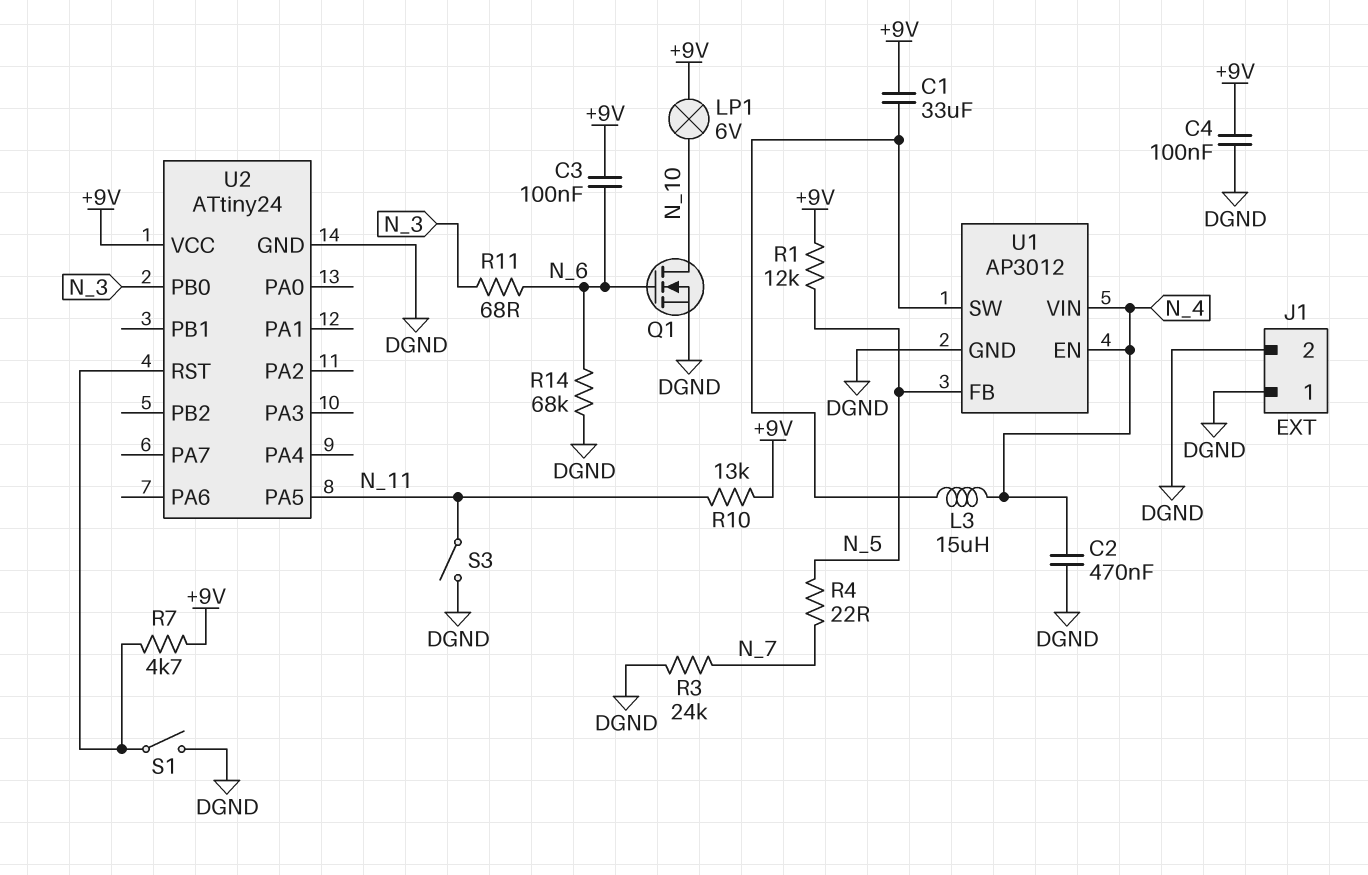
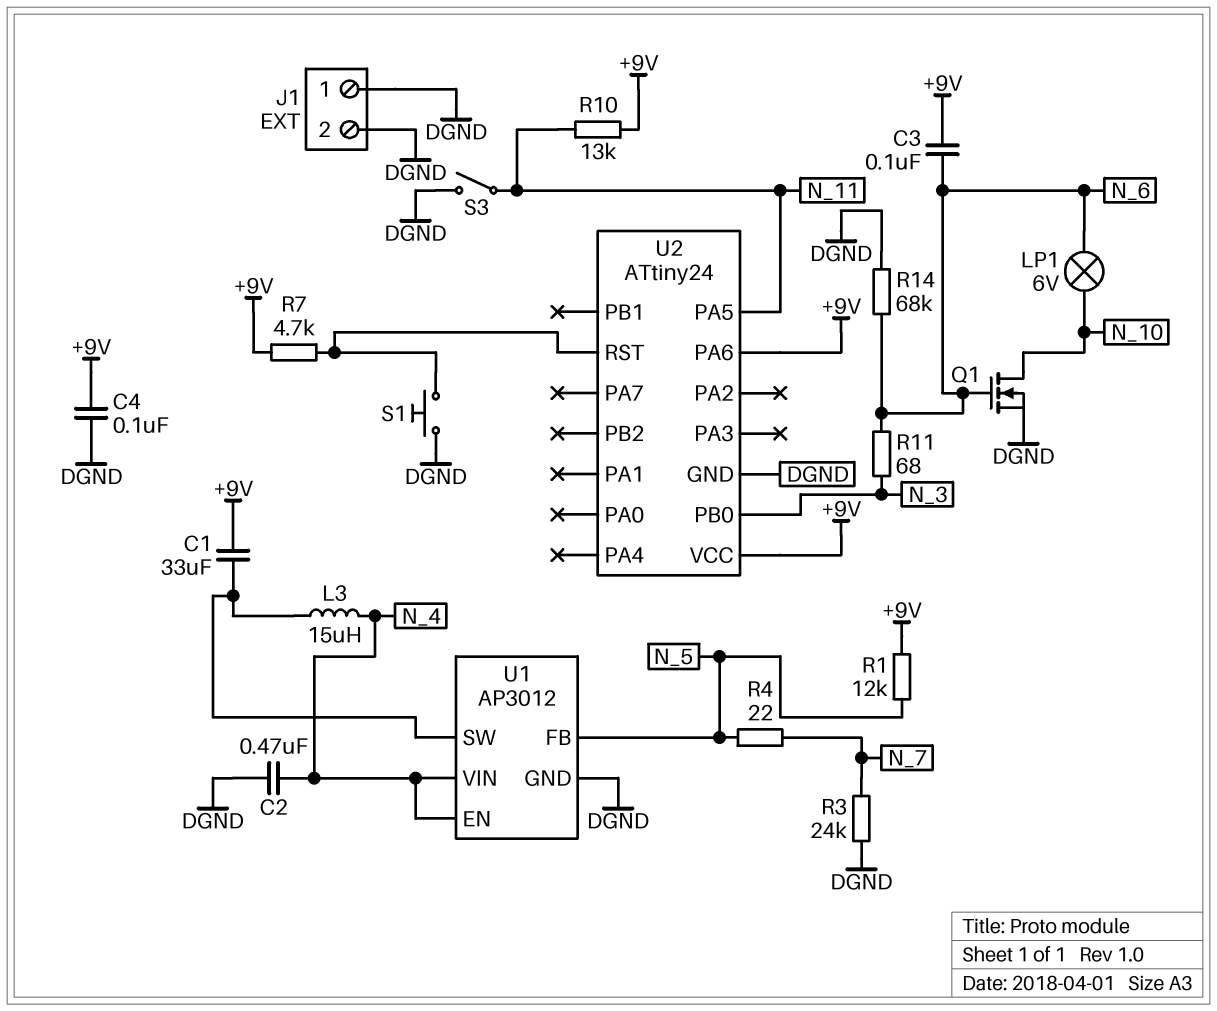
LP1: lamp 6V (+9V, N_10) -> lamp 6V (N_6, N_10)
S1: switch (DGND, U2/RST) -> button (DGND, U2/RST)
U2 pin PA6: none -> +9V

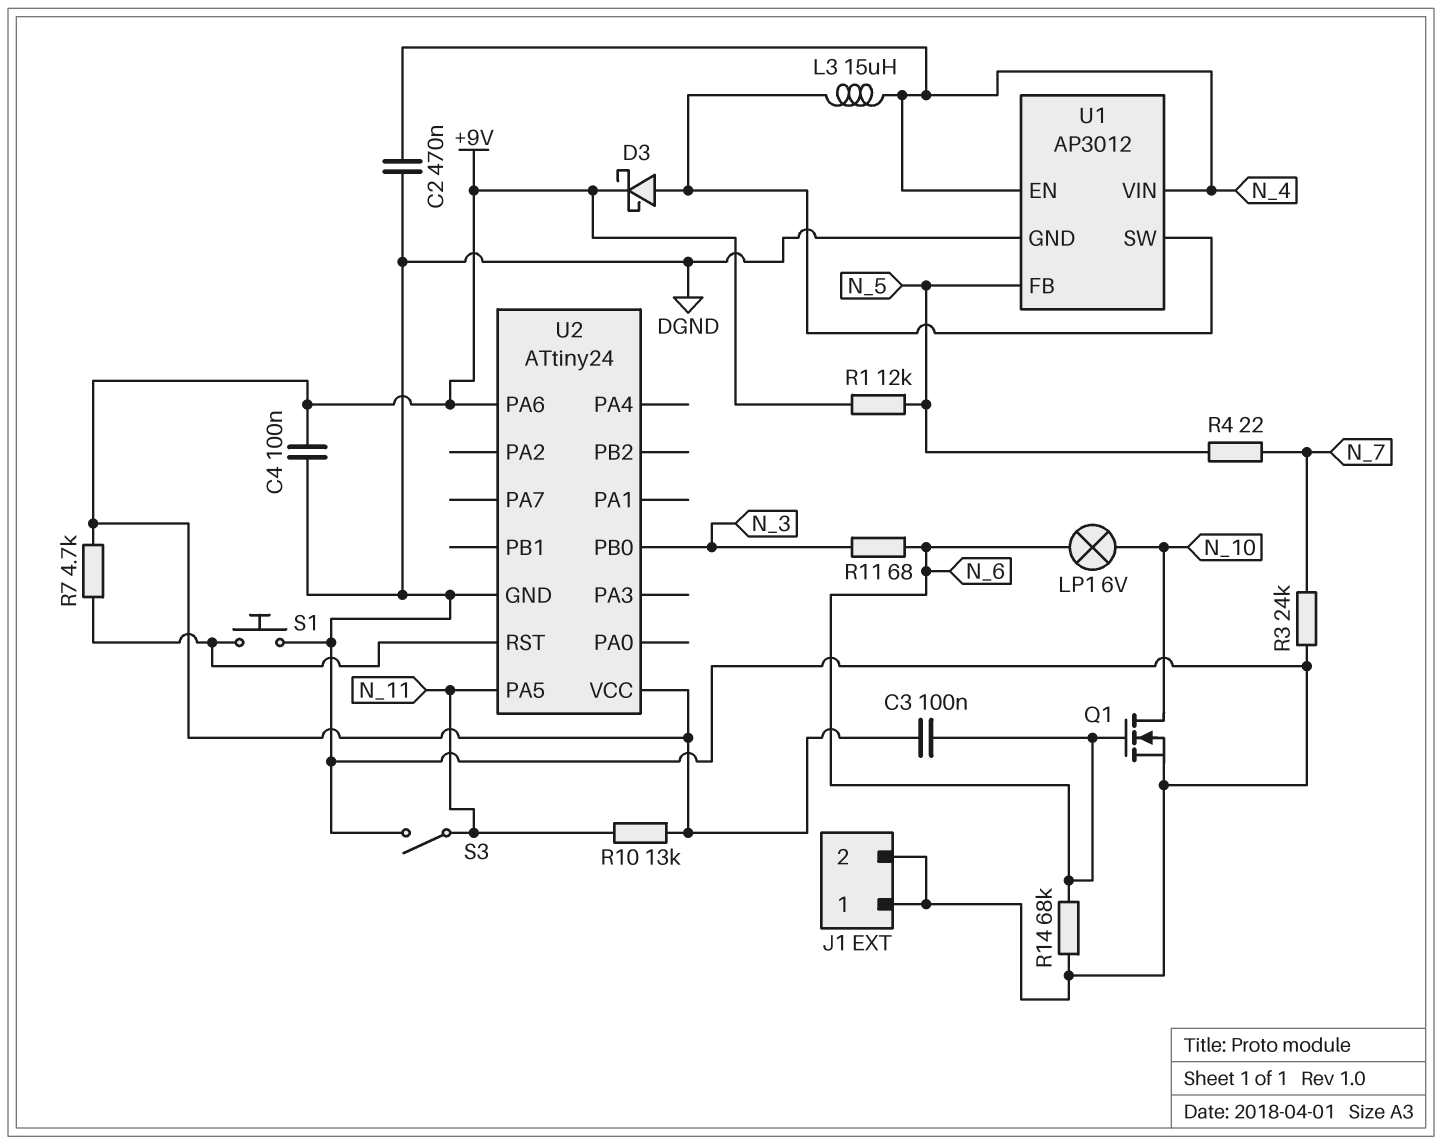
C1: 33uF (+9V, U1/SW) -> none
D3: none -> schottky (A U1/SW, K +9V)

